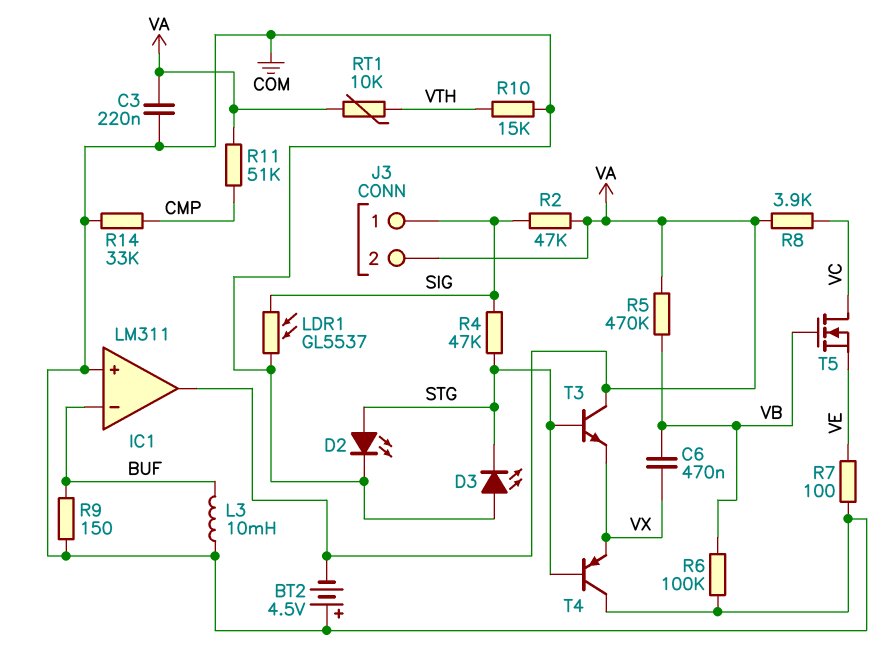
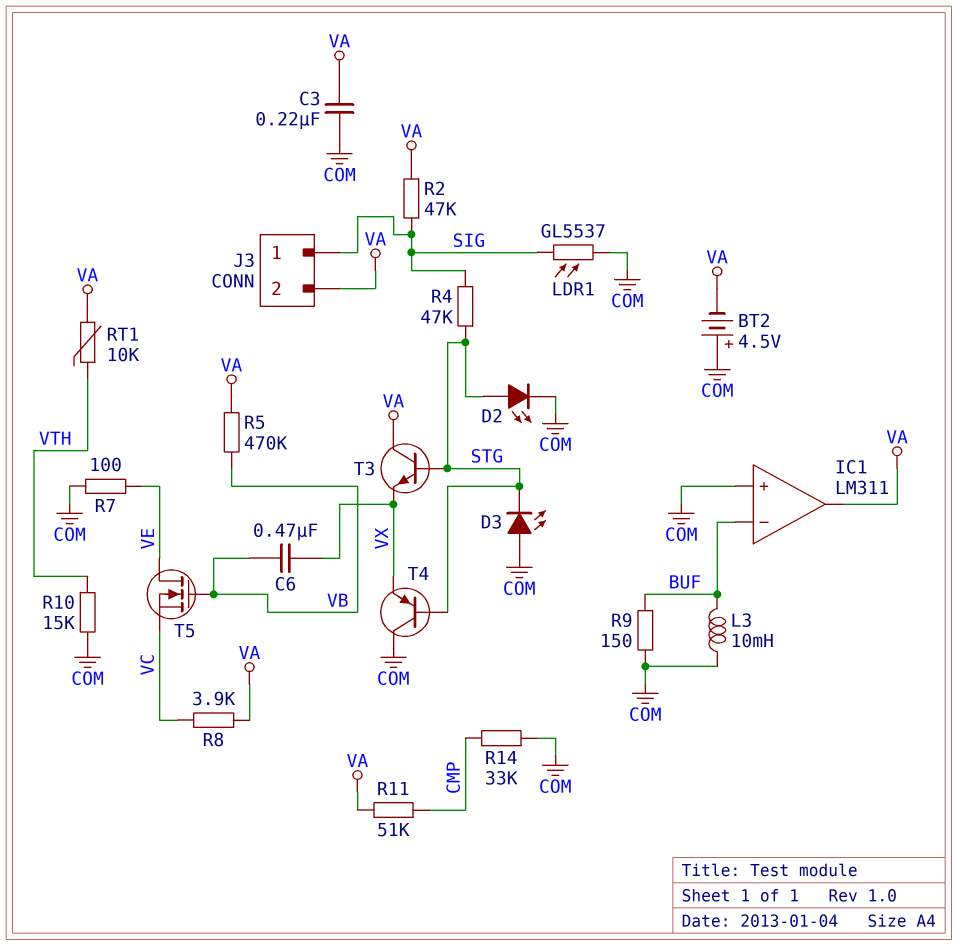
R6: 100k (COM, VB) -> none
T5: NMOS (G VB, D VC, S VE) -> NMOS (G VB, D VE, S VC)

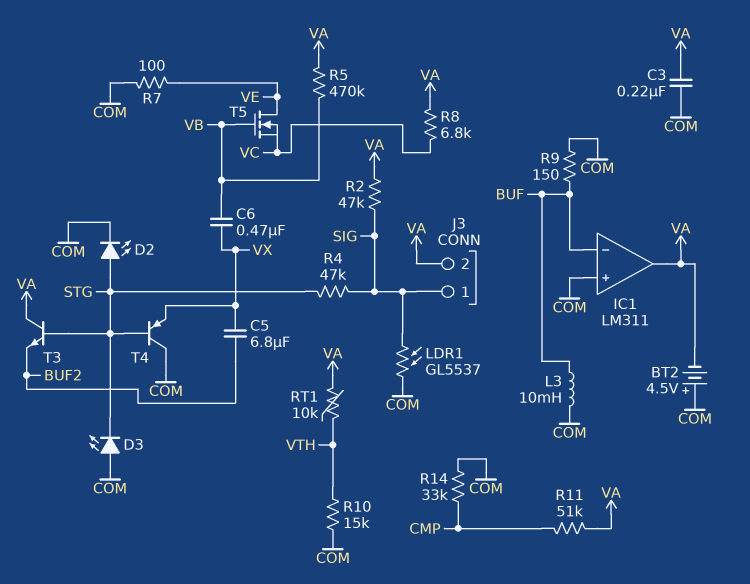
C5: none -> 6.8uF (BUF2, VX)
R8: 3.9k (VA, VC) -> 6.8k (VA, VC)
T3: NPN (B STG, C VA, E VX) -> NPN (B STG, C VA, E BUF2)

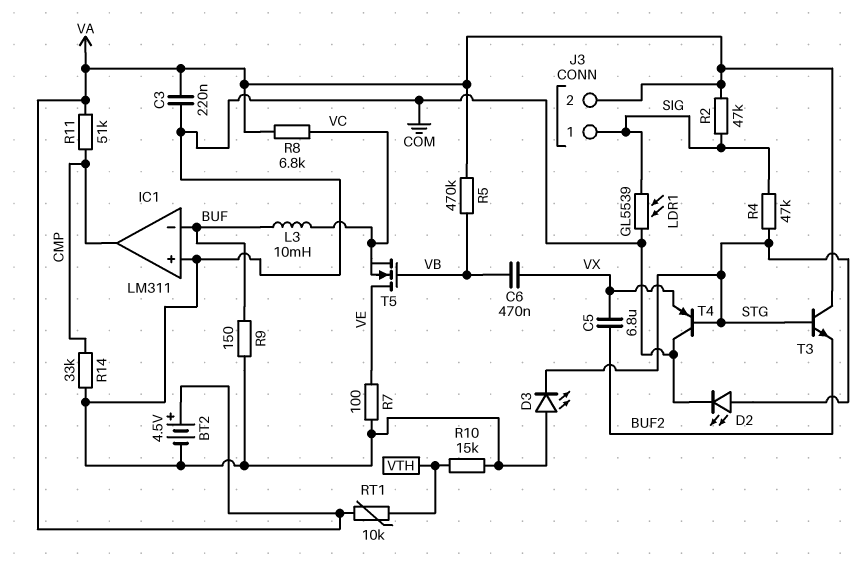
BT2: 4.5V (plus COM, minus VA) -> 4.5V (plus VA, minus COM)
IC1 pin out: VA -> CMP
L3: 10mH (BUF, COM) -> 10mH (BUF, VC)
LDR1: GL5537 (COM, SIG) -> GL5539 (COM, SIG)

